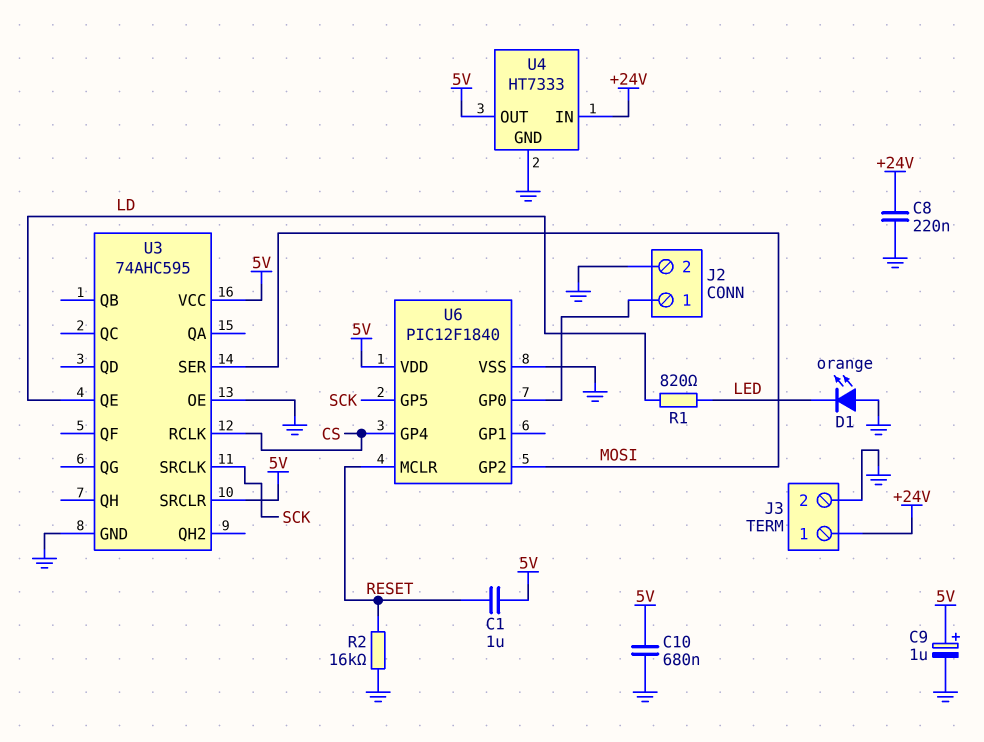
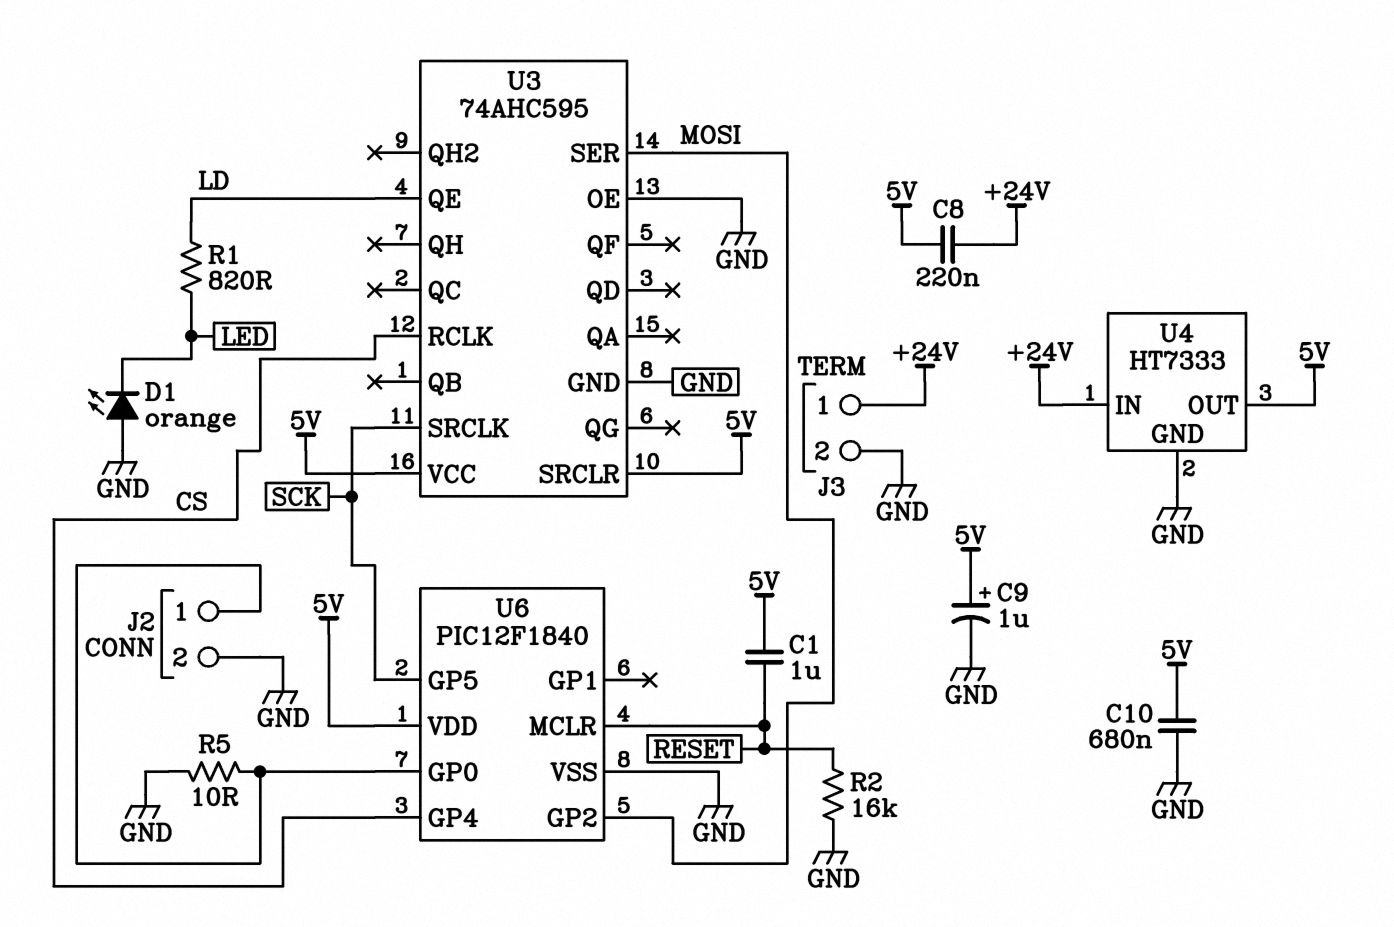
C8: 220nF (+24V, GND) -> 220nF (+24V, 5V)
R5: none -> 10 (GND, J2/1)

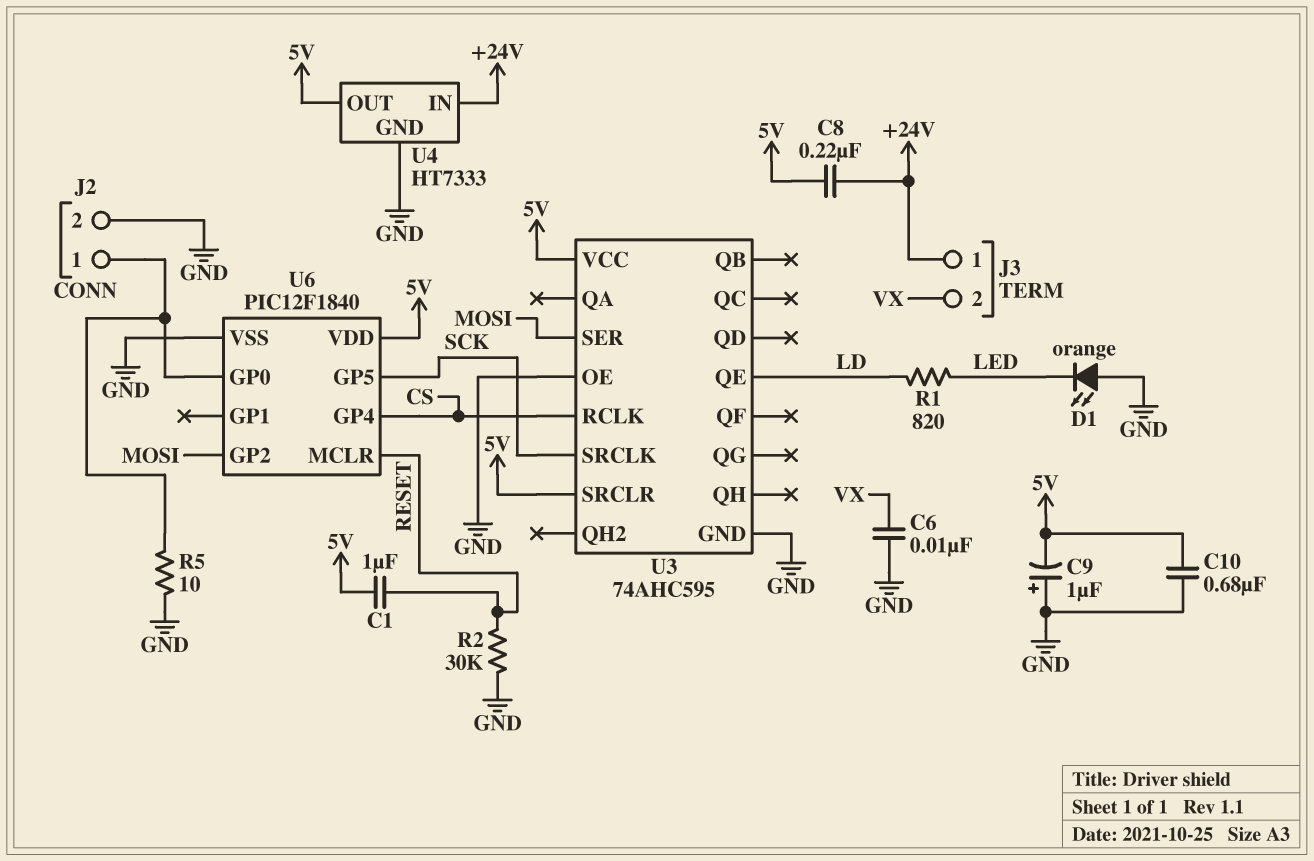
C6: none -> 10nF (GND, VX)
C9: 1uF (plus 5V, minus GND) -> 1uF (plus GND, minus 5V)
J3 pin 2: GND -> VX
R2: 16k (GND, RESET) -> 30k (GND, RESET)

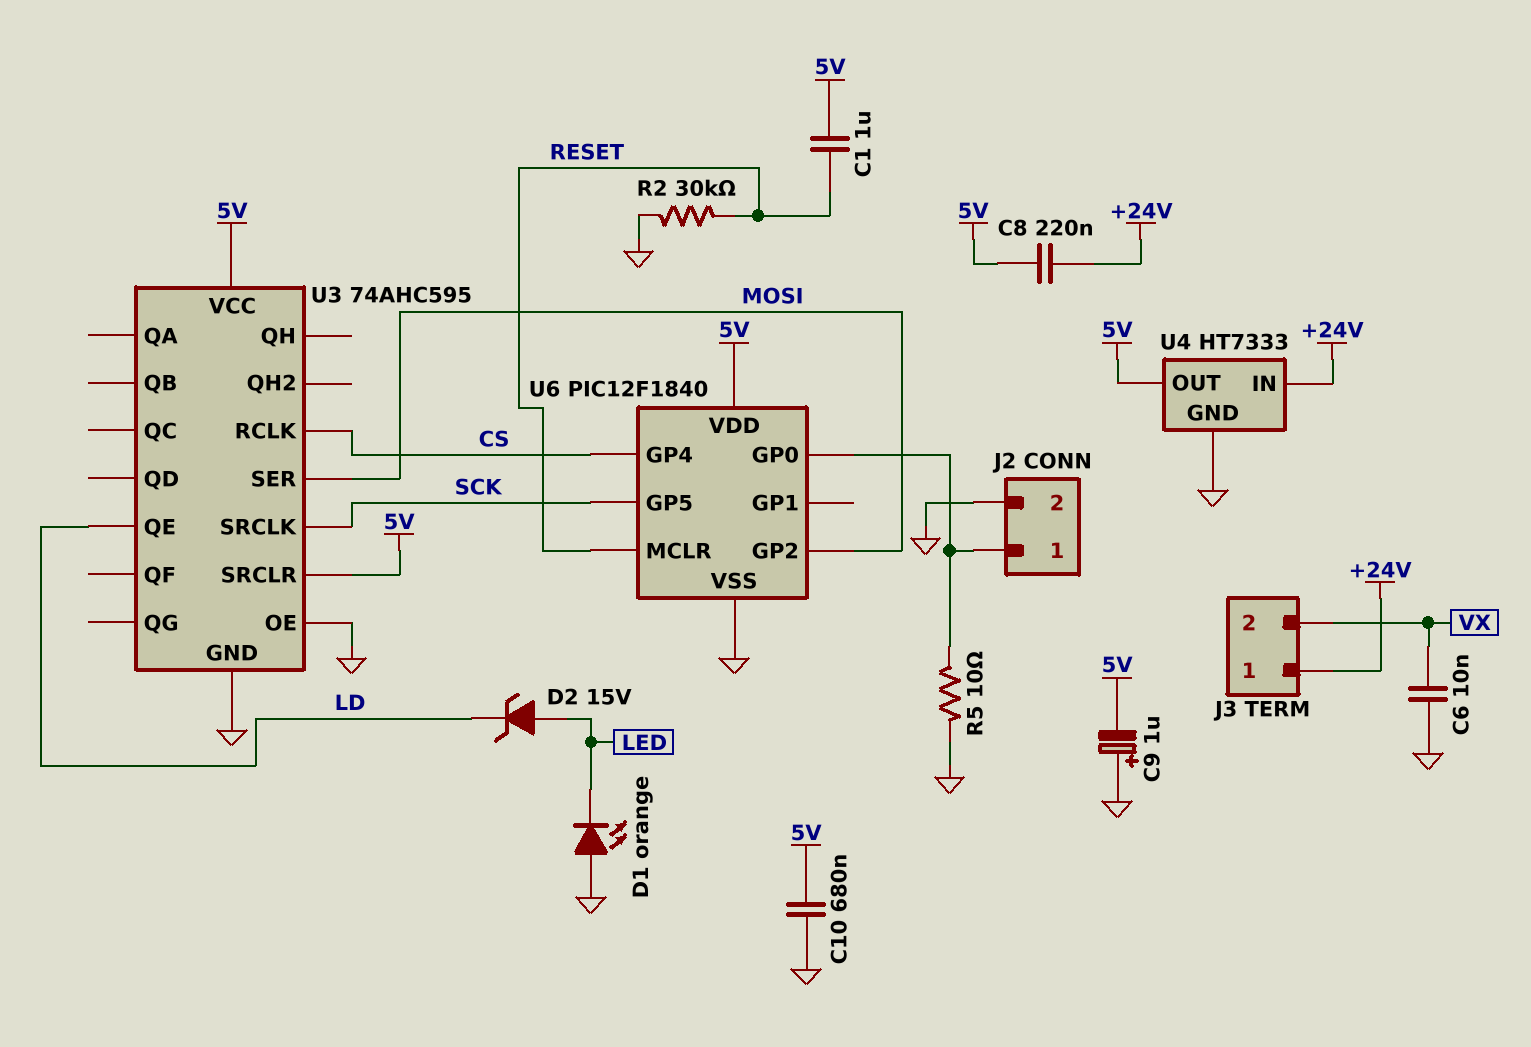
D2: none -> zener 15V (A LED, K LD)
R1: 820 (LD, LED) -> none

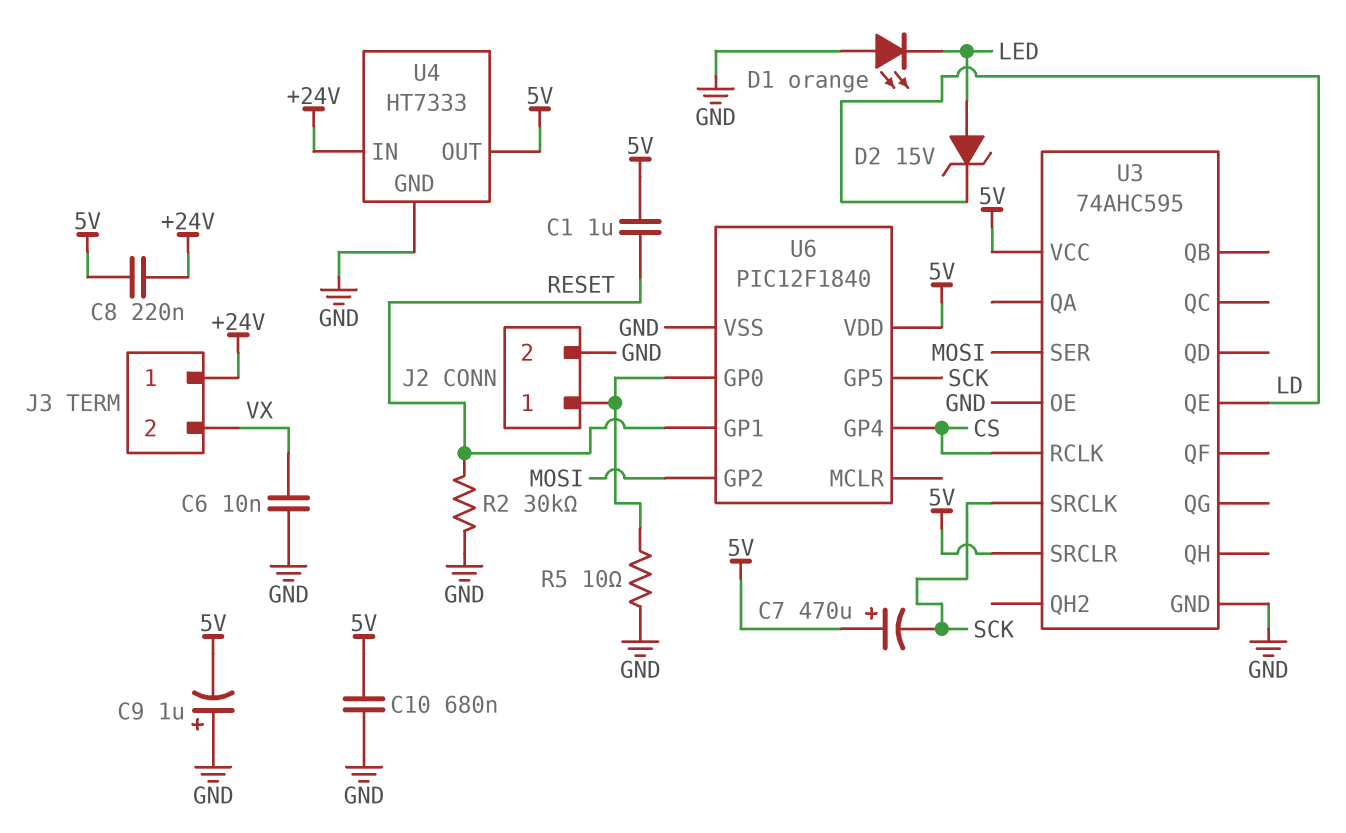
C7: none -> 470uF (plus 5V, minus SCK)
U6 pin GP1: none -> RESET
U6 pin MCLR: RESET -> none

